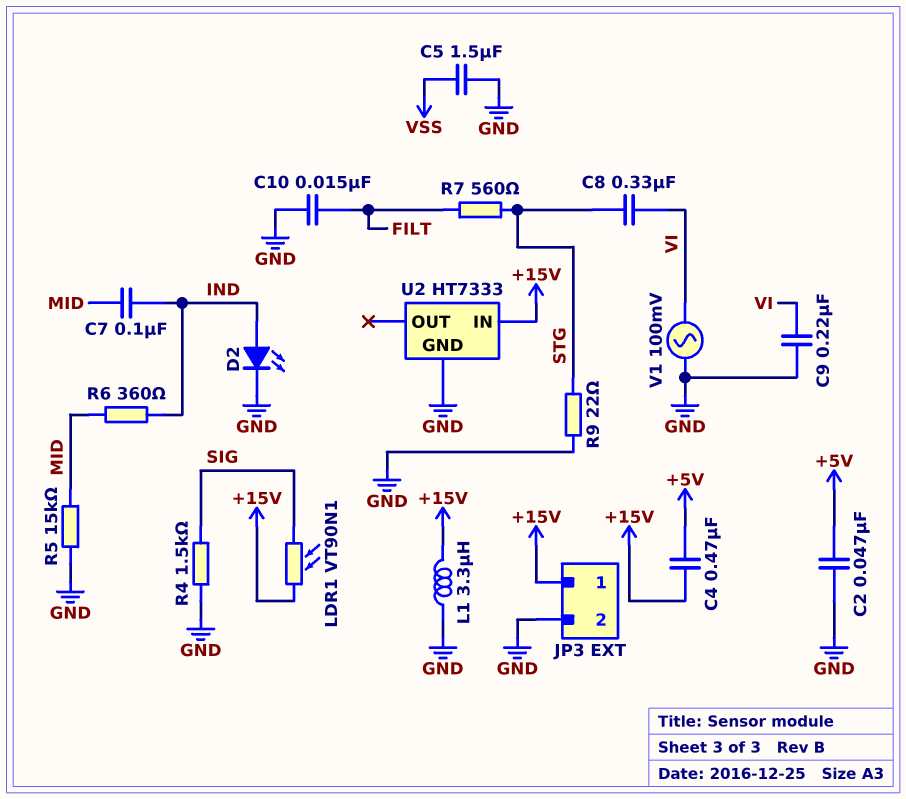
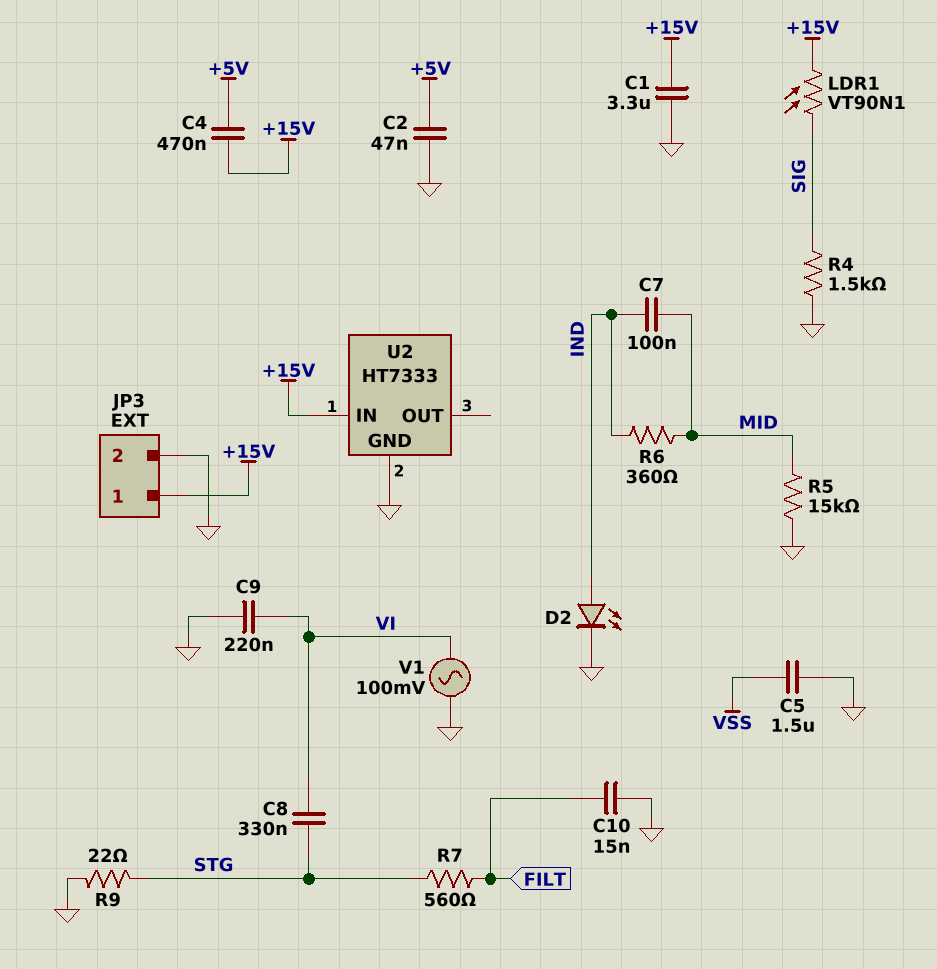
C1: none -> 3.3uF (+15V, GND)
L1: 3.3uH (+15V, GND) -> none

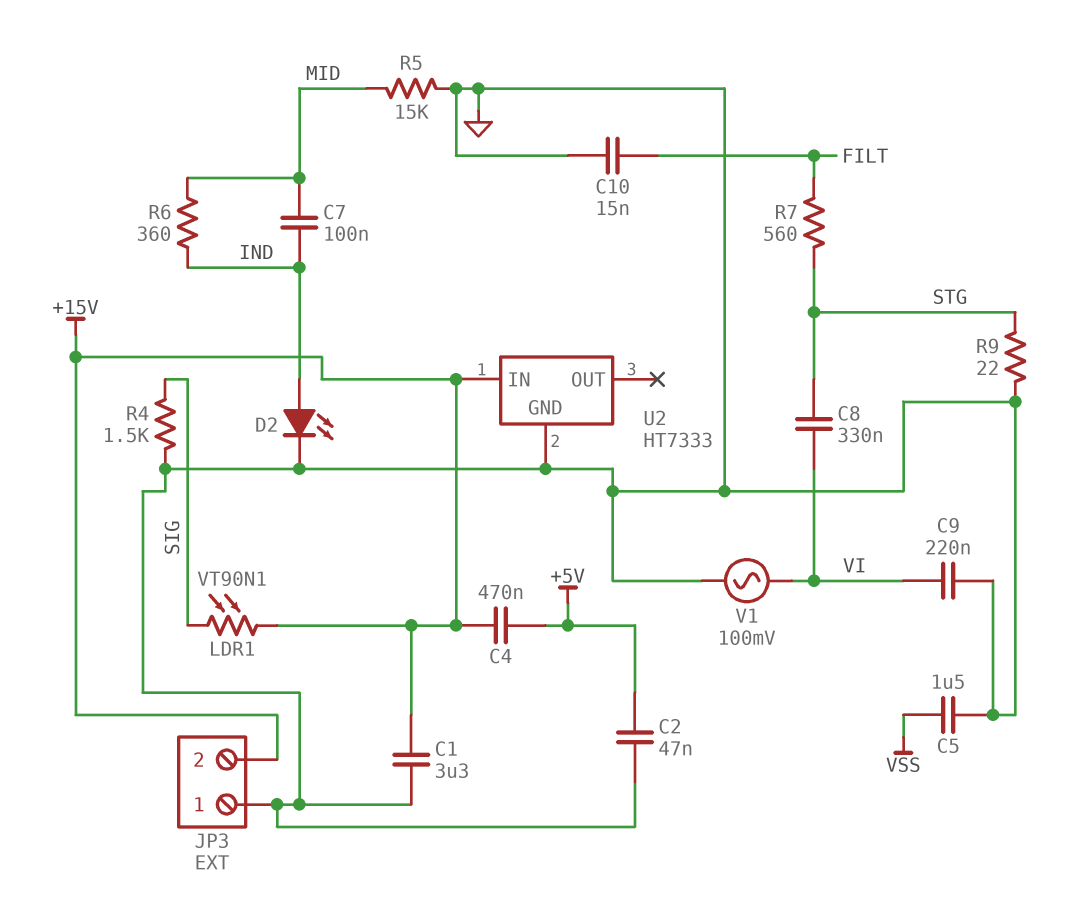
JP3 pin 1: +15V -> GND
JP3 pin 2: GND -> +15V

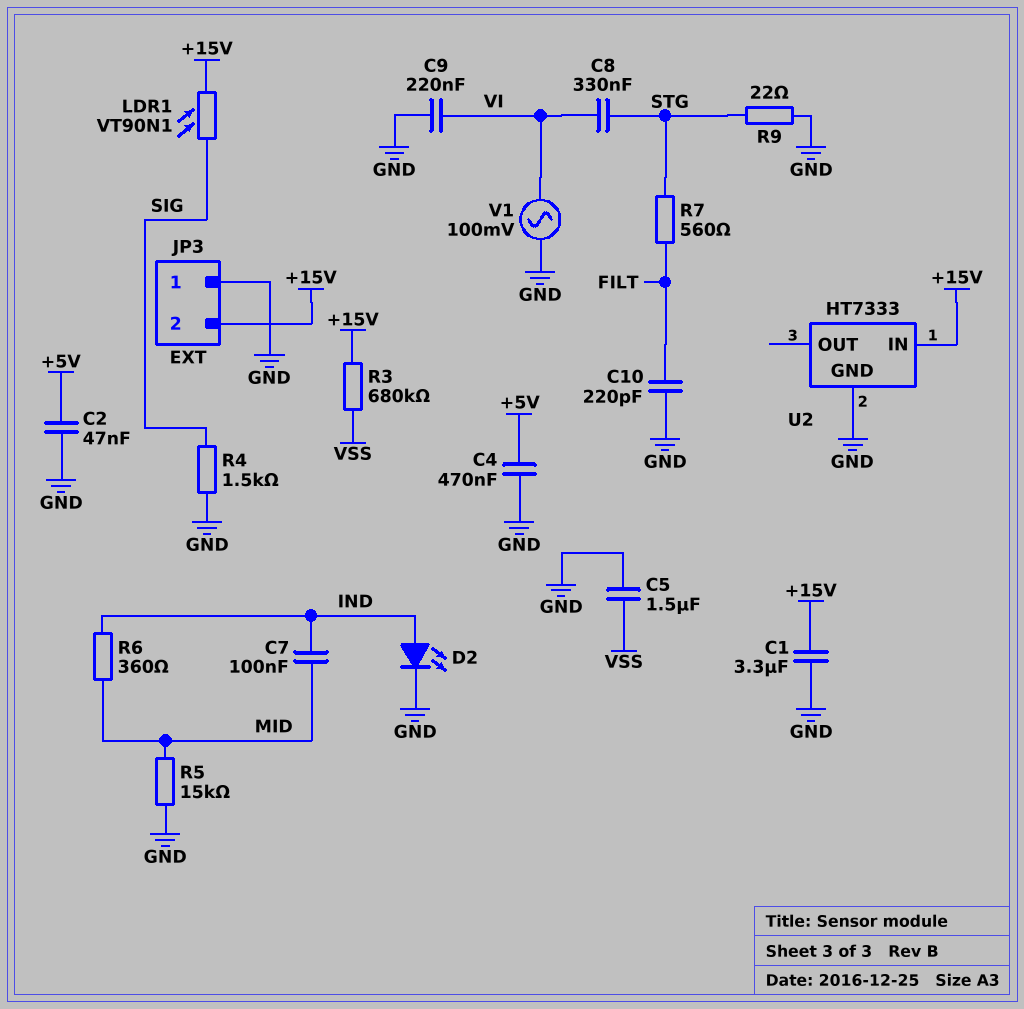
C4: 470nF (+5V, +15V) -> 470nF (+5V, GND)
C10: 15nF (FILT, GND) -> 220pF (FILT, GND)
R3: none -> 680k (+15V, VSS)

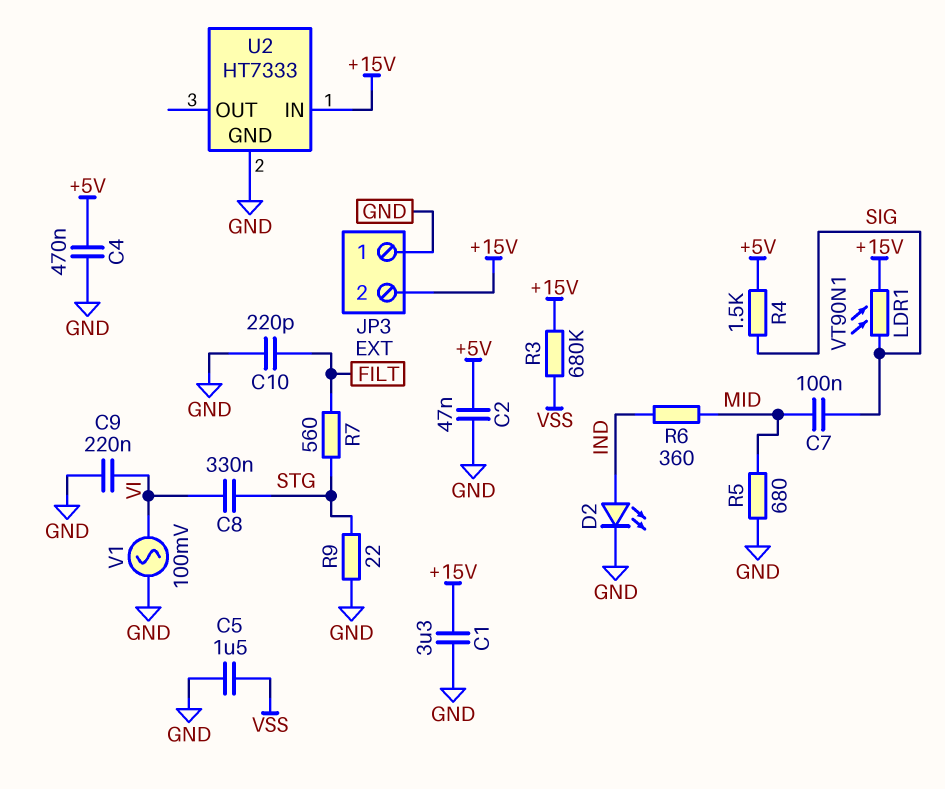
C7: 100nF (IND, MID) -> 100nF (MID, SIG)
R4: 1.5k (GND, SIG) -> 1.5k (+5V, SIG)
R5: 15k (GND, MID) -> 680 (GND, MID)

